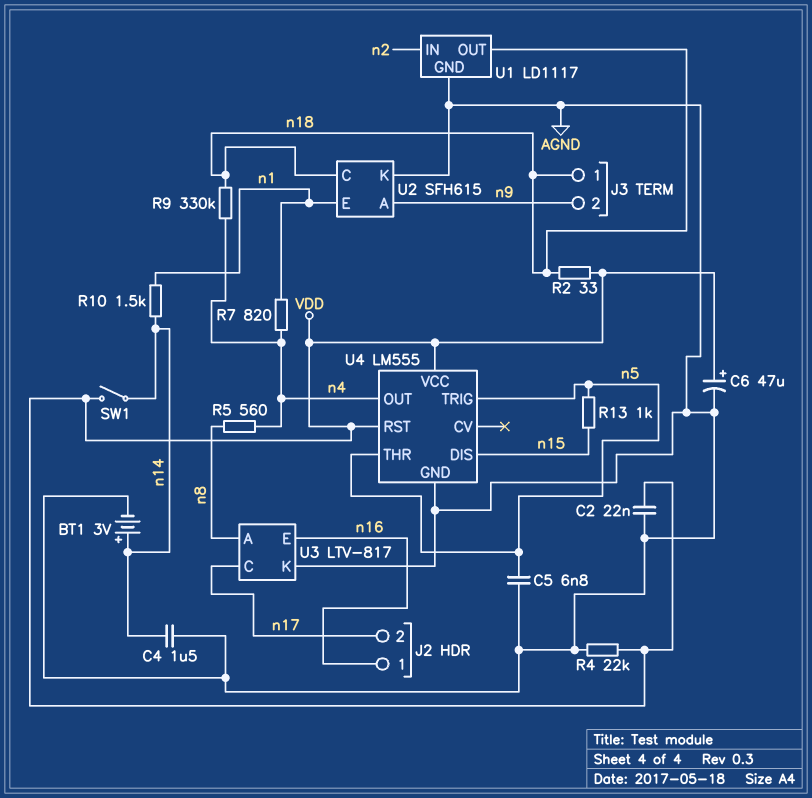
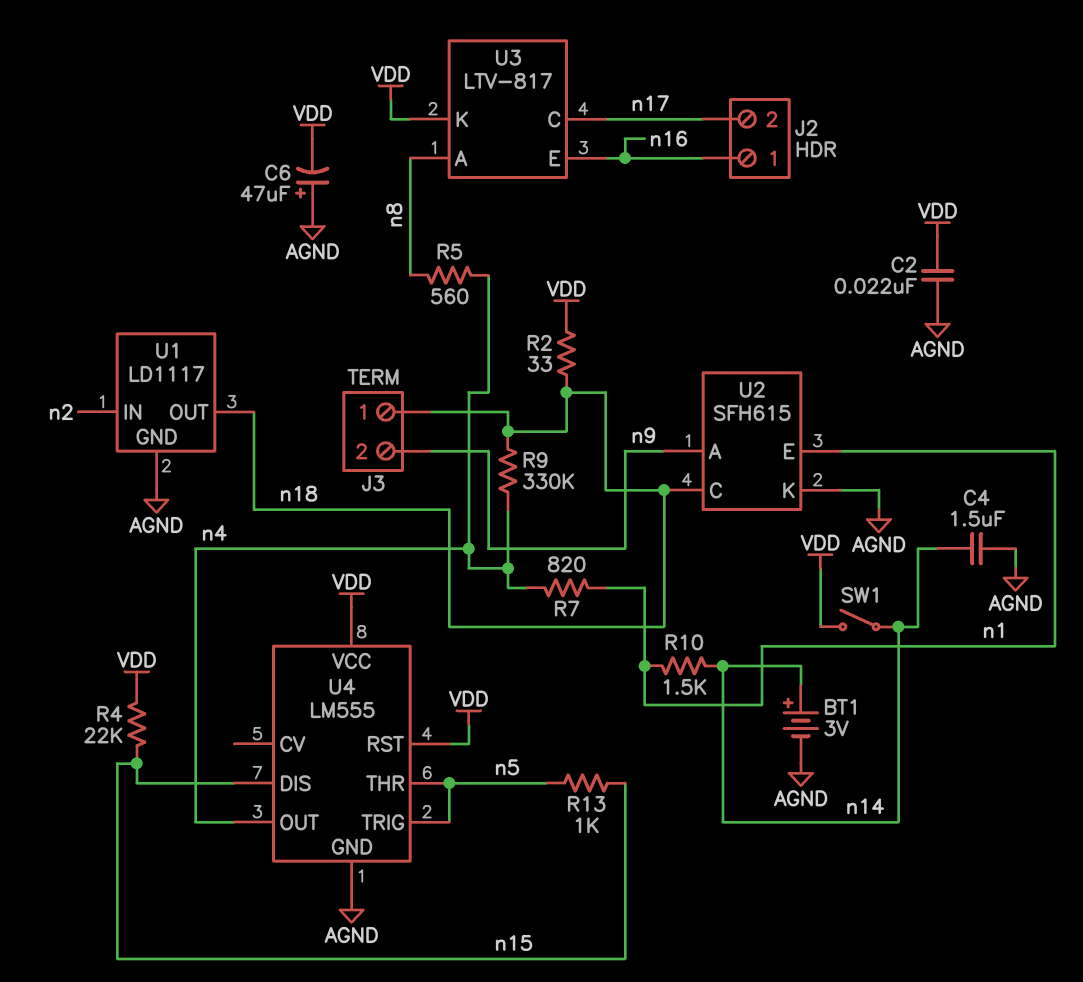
C5: 6.8nF (AGND, n5) -> none
C6: 47uF (plus VDD, minus AGND) -> 47uF (plus AGND, minus VDD)
R4: 22k (AGND, VDD) -> 22k (VDD, n15)
U3 pin K: AGND -> VDD

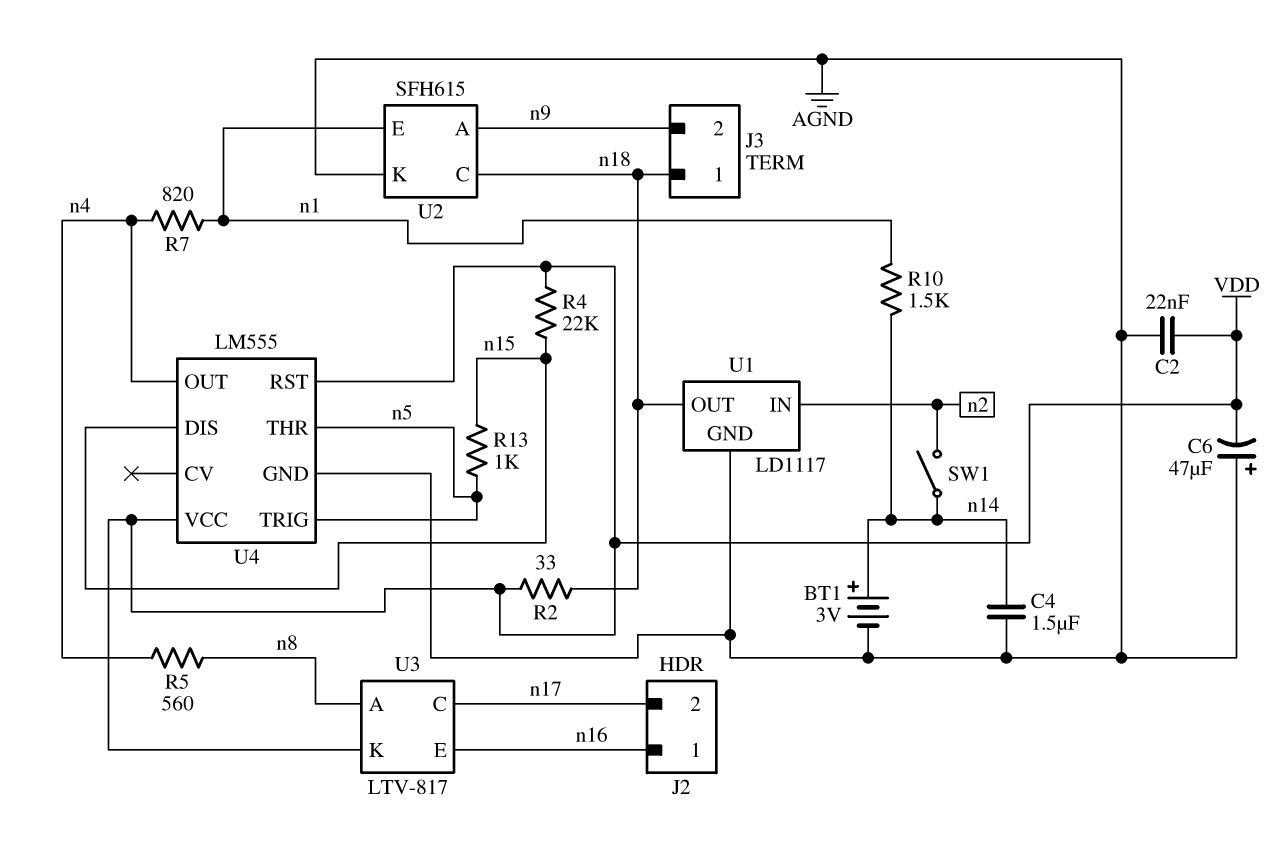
R9: 330k (n4, n18) -> none
SW1: switch (VDD, n14) -> switch (n2, n14)

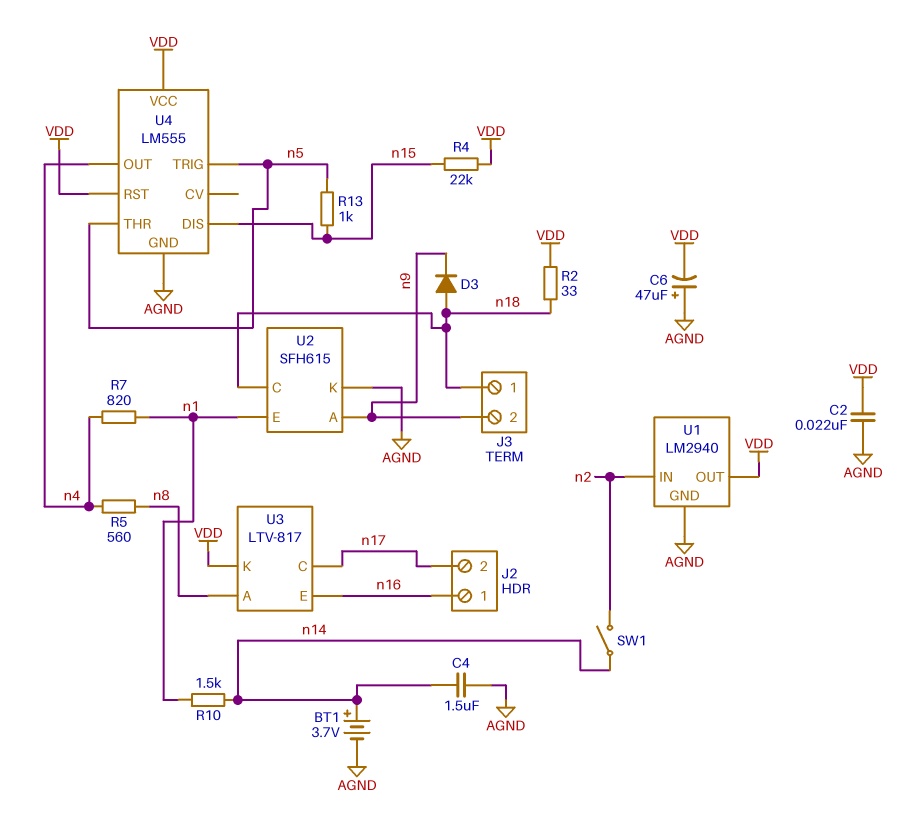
BT1: 3V (plus n14, minus AGND) -> 3.7V (plus n14, minus AGND)
D3: none -> diode (A n18, K n9)
U1: LD1117 -> LM2940
U1 pin OUT: n18 -> VDD

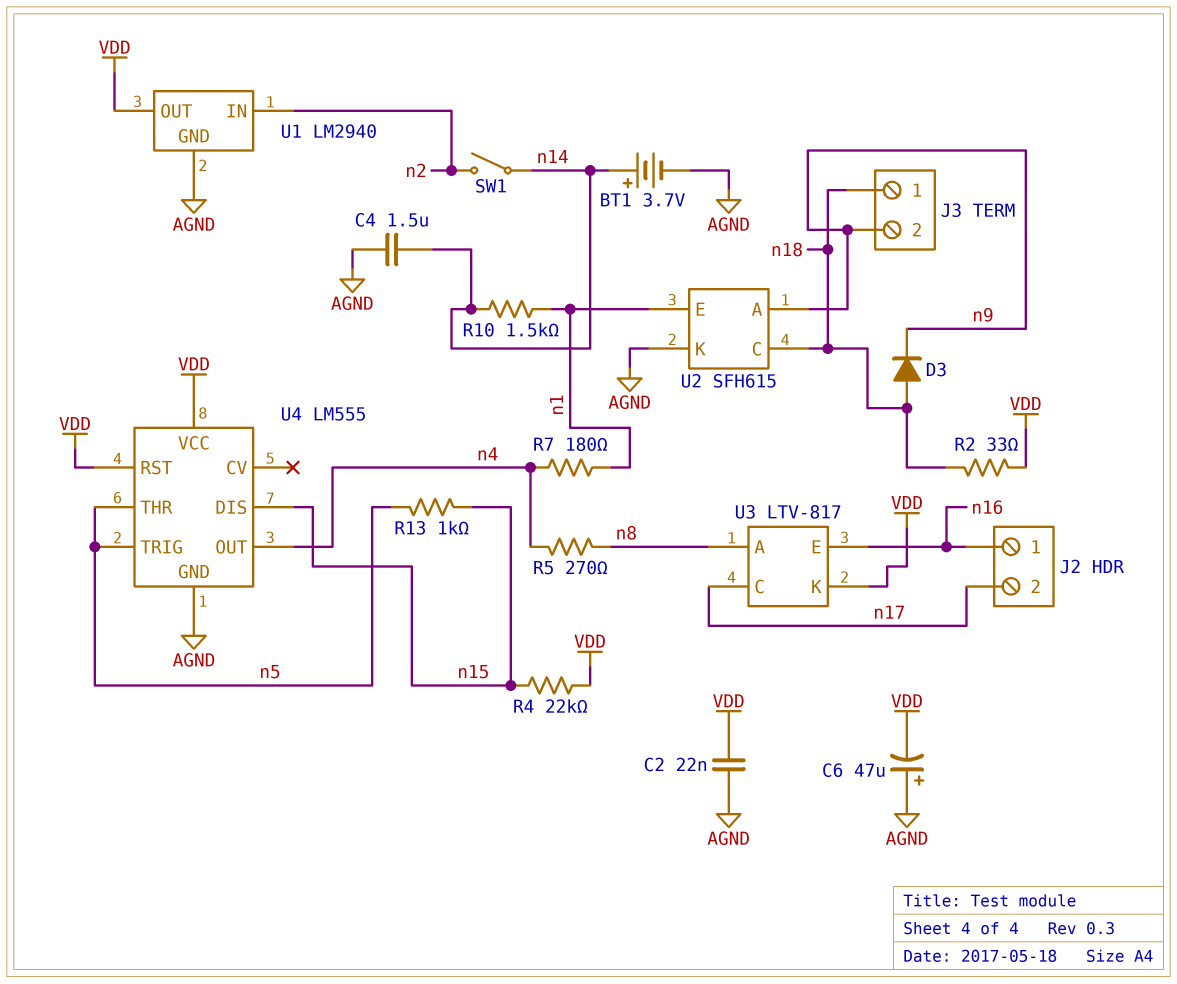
R5: 560 (n4, n8) -> 270 (n4, n8)
R7: 820 (n1, n4) -> 180 (n1, n4)

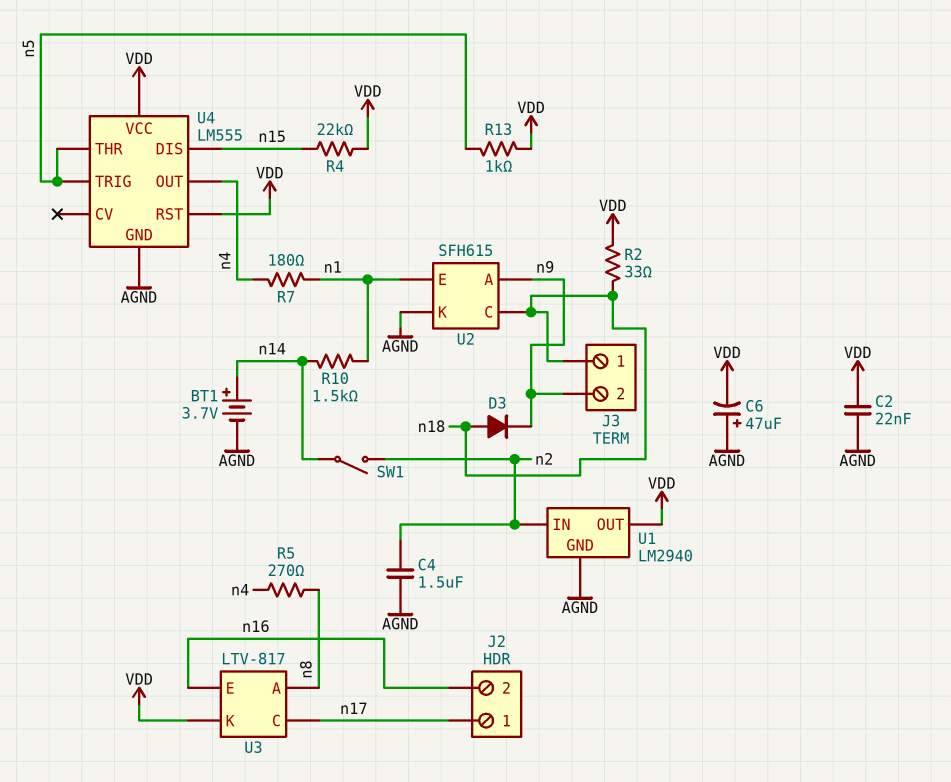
C4: 1.5uF (AGND, n14) -> 1.5uF (AGND, n2)
J2 pin 1: n16 -> n17
J2 pin 2: n17 -> n16
R13: 1k (n5, n15) -> 1k (VDD, n5)

